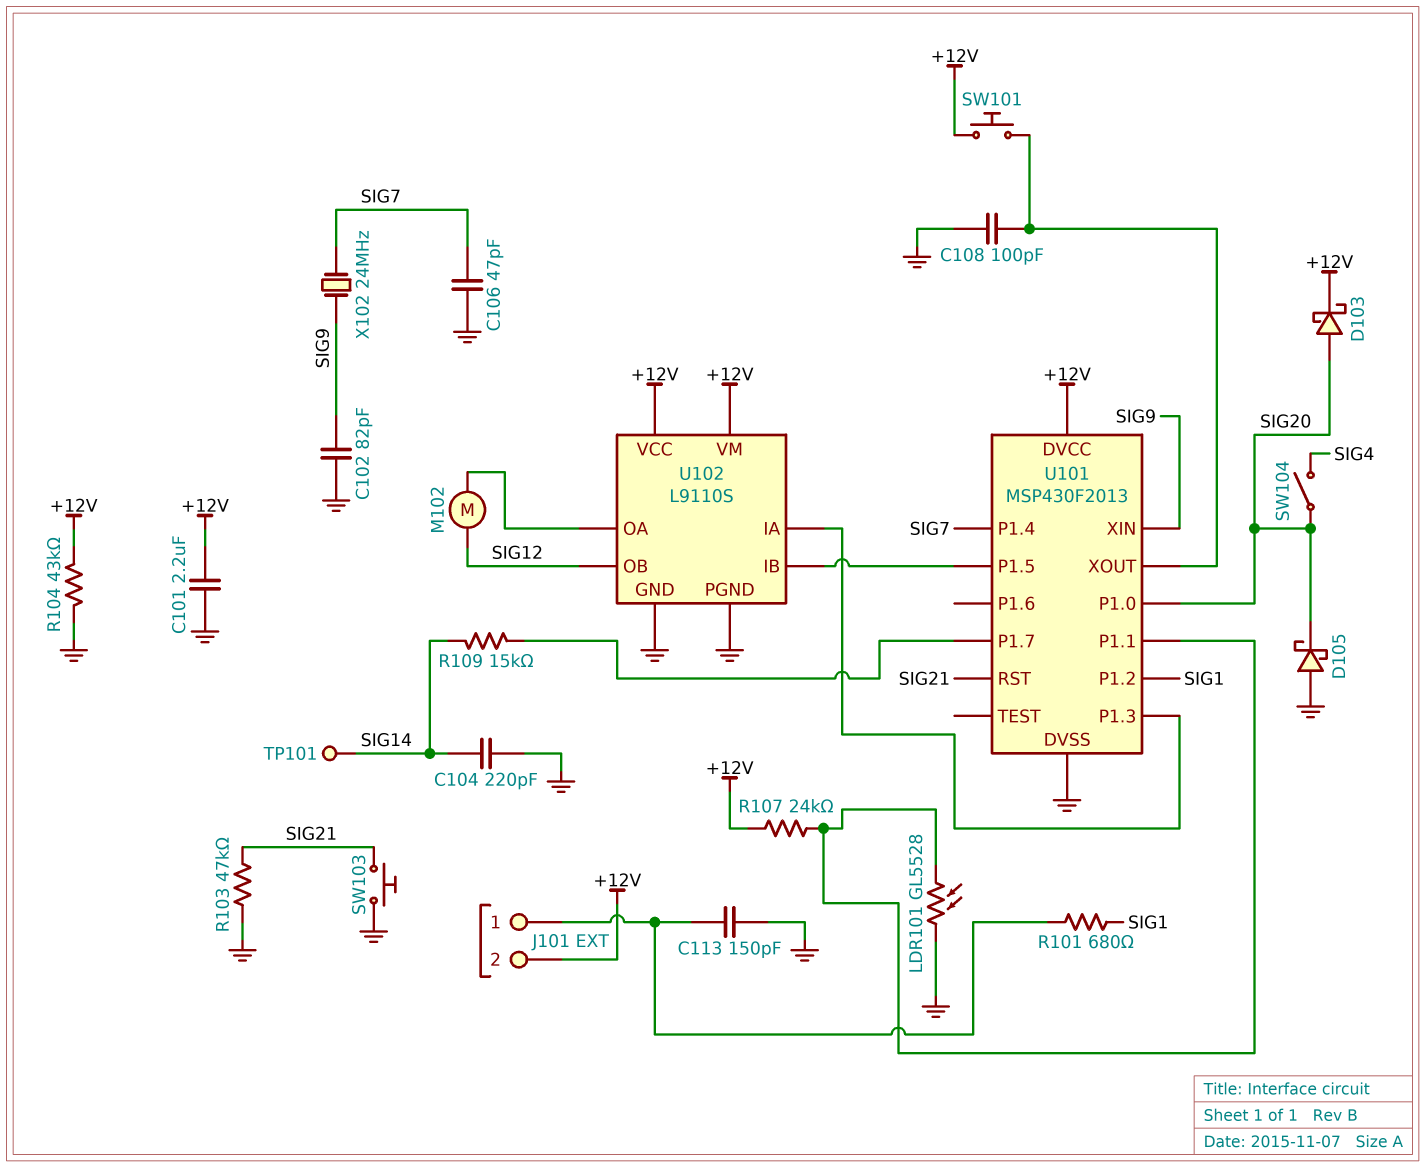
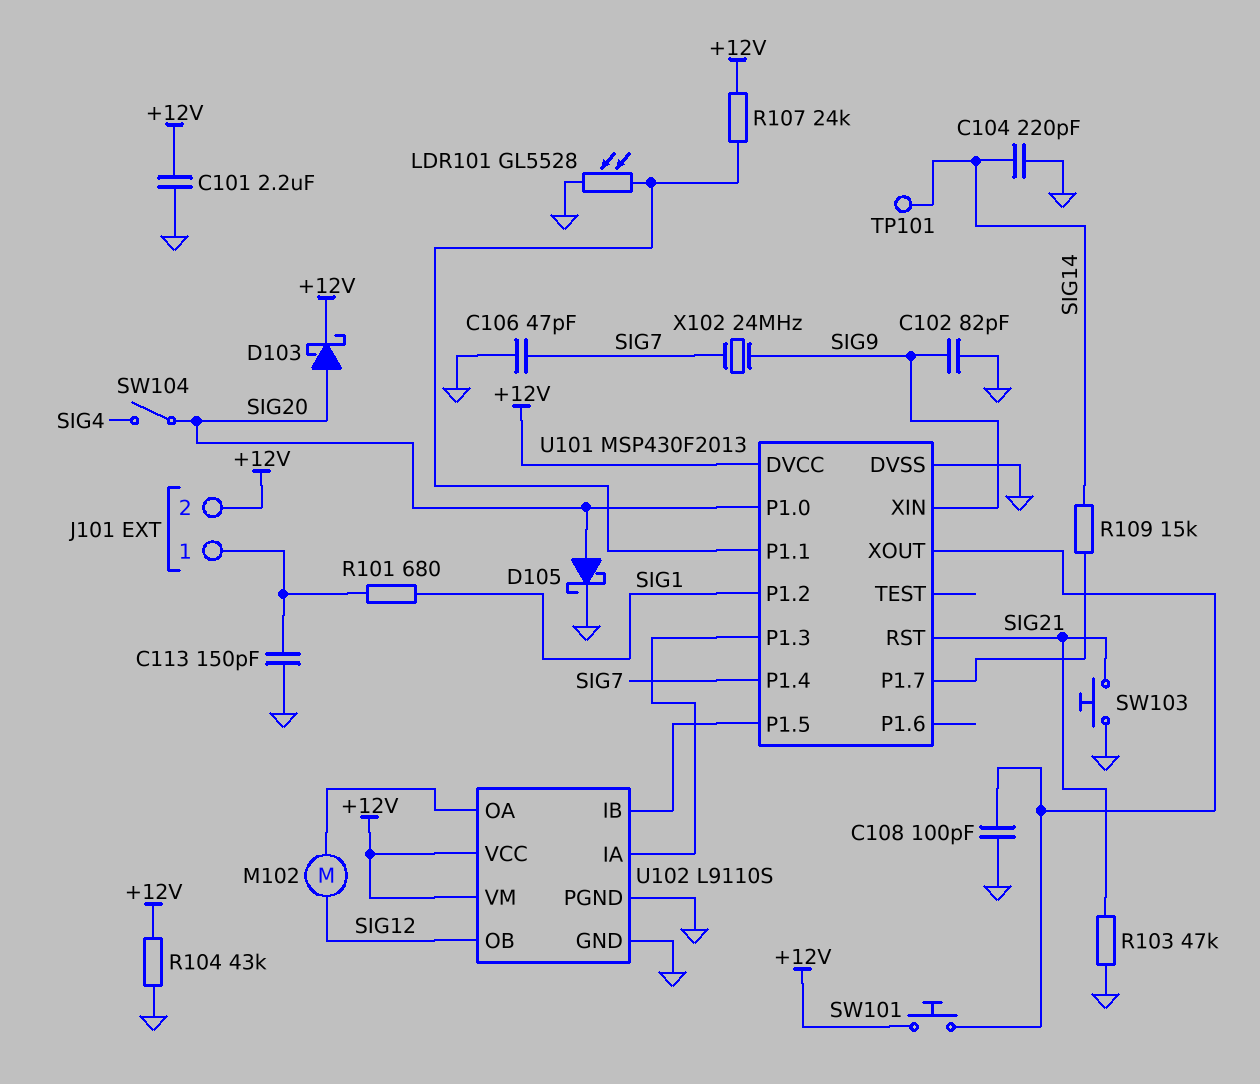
D105: schottky (A GND, K SIG20) -> schottky (A SIG20, K GND)

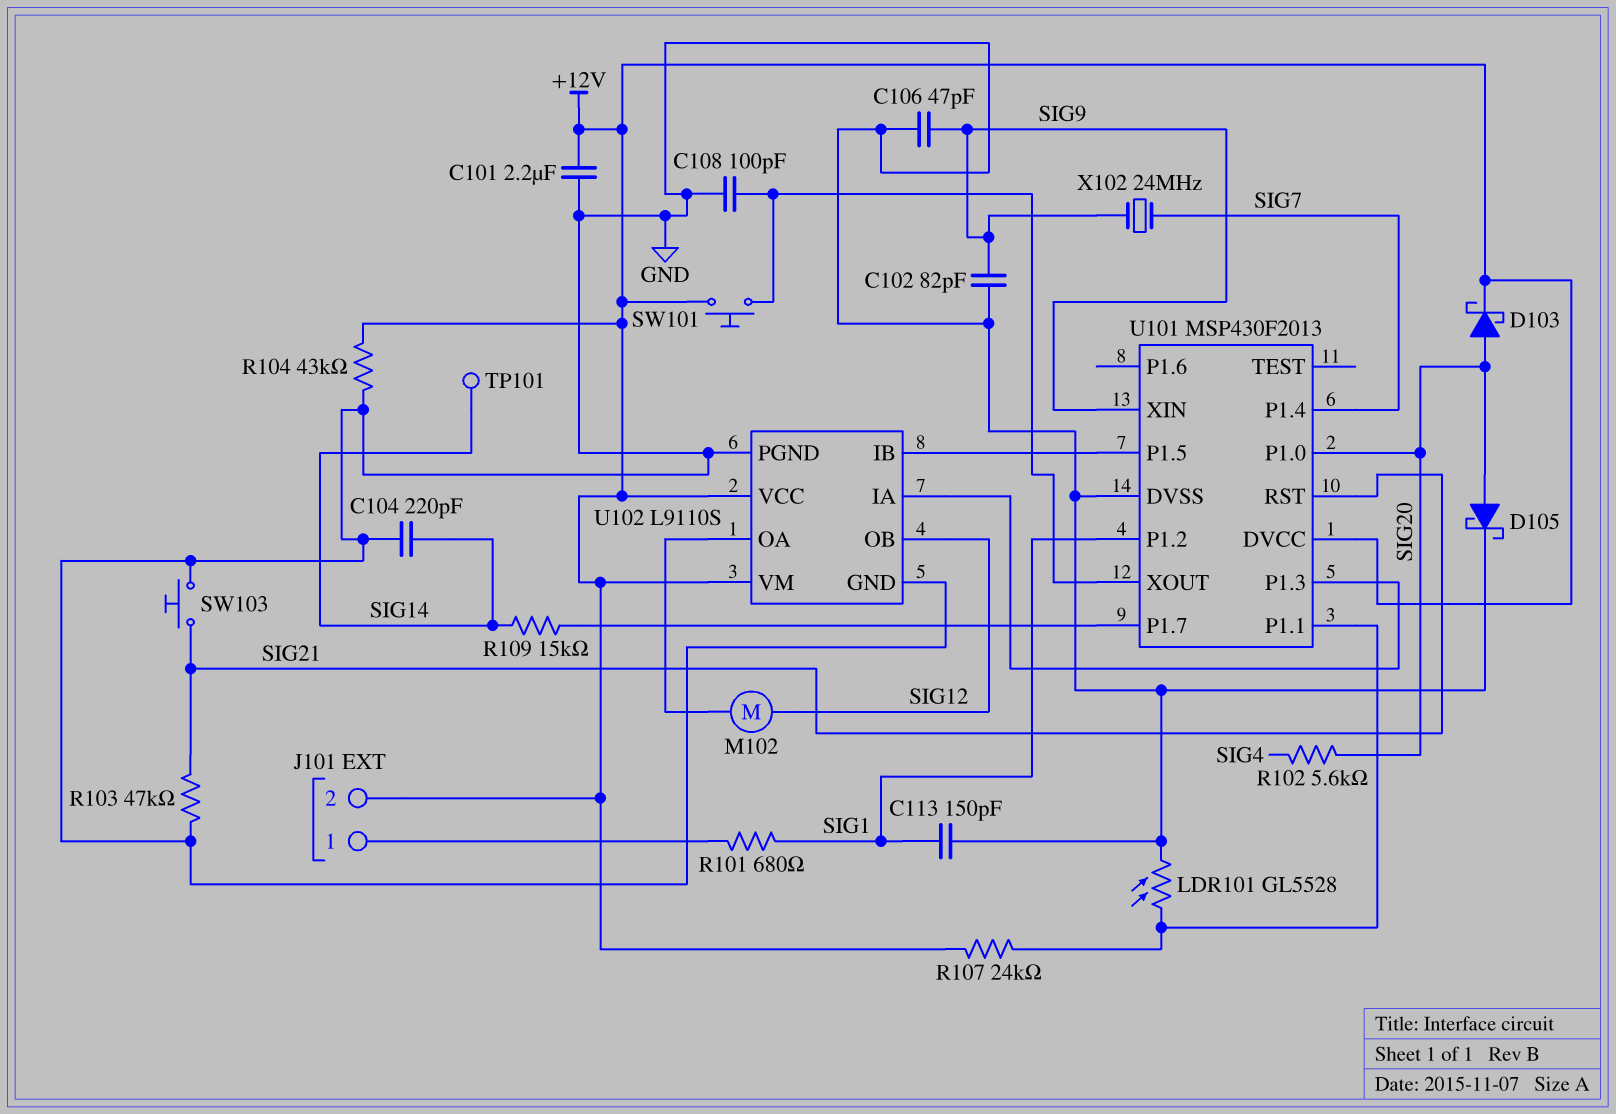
C106: 47pF (GND, SIG7) -> 47pF (GND, SIG9)
C113: 150pF (GND, J101/1) -> 150pF (GND, SIG1)
R102: none -> 5.6k (SIG4, SIG20)
SW104: switch (SIG4, SIG20) -> none

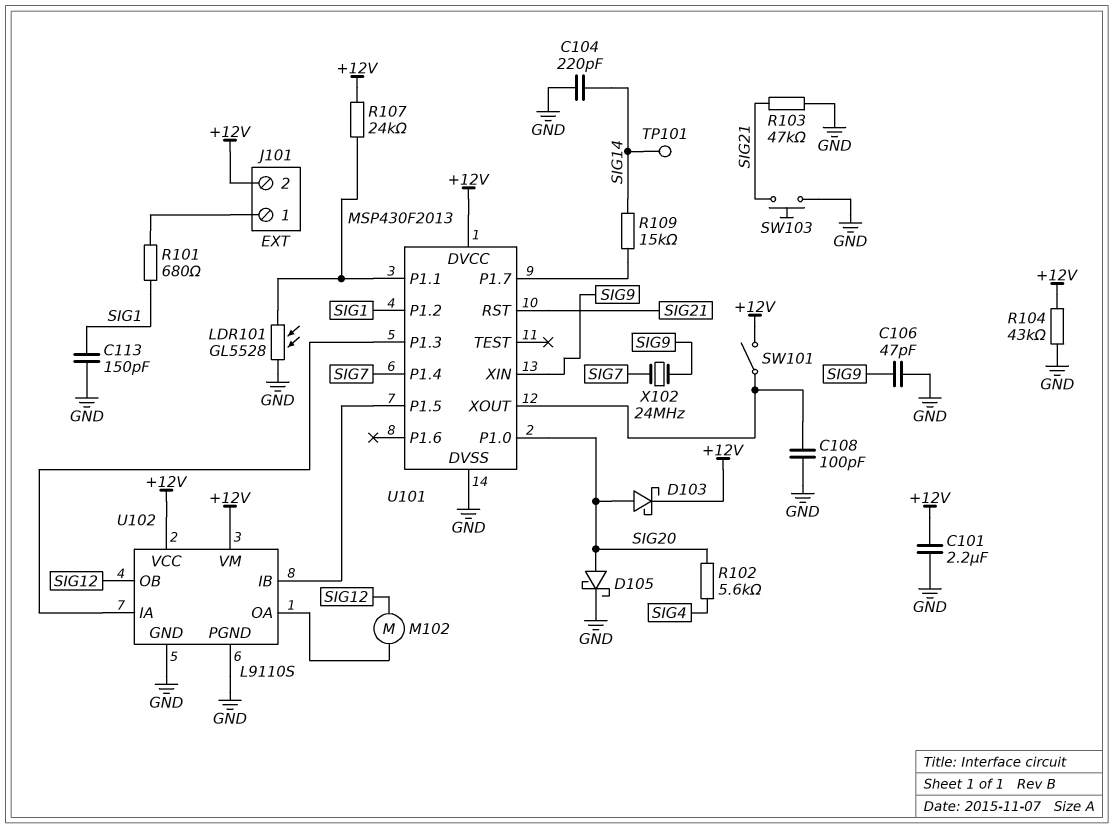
C102: 82pF (GND, SIG9) -> none
SW101: button (+12V, U101/XOUT) -> switch (+12V, U101/XOUT)

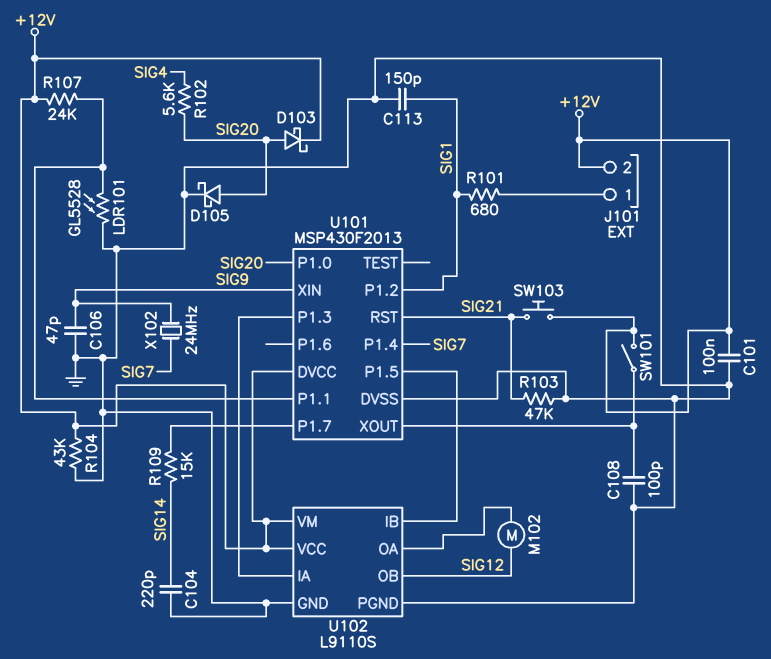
C101: 2.2uF (+12V, GND) -> 100nF (+12V, GND)
SW103: button (GND, SIG21) -> button (+12V, SIG21)
TP101: test point (SIG14) -> none

